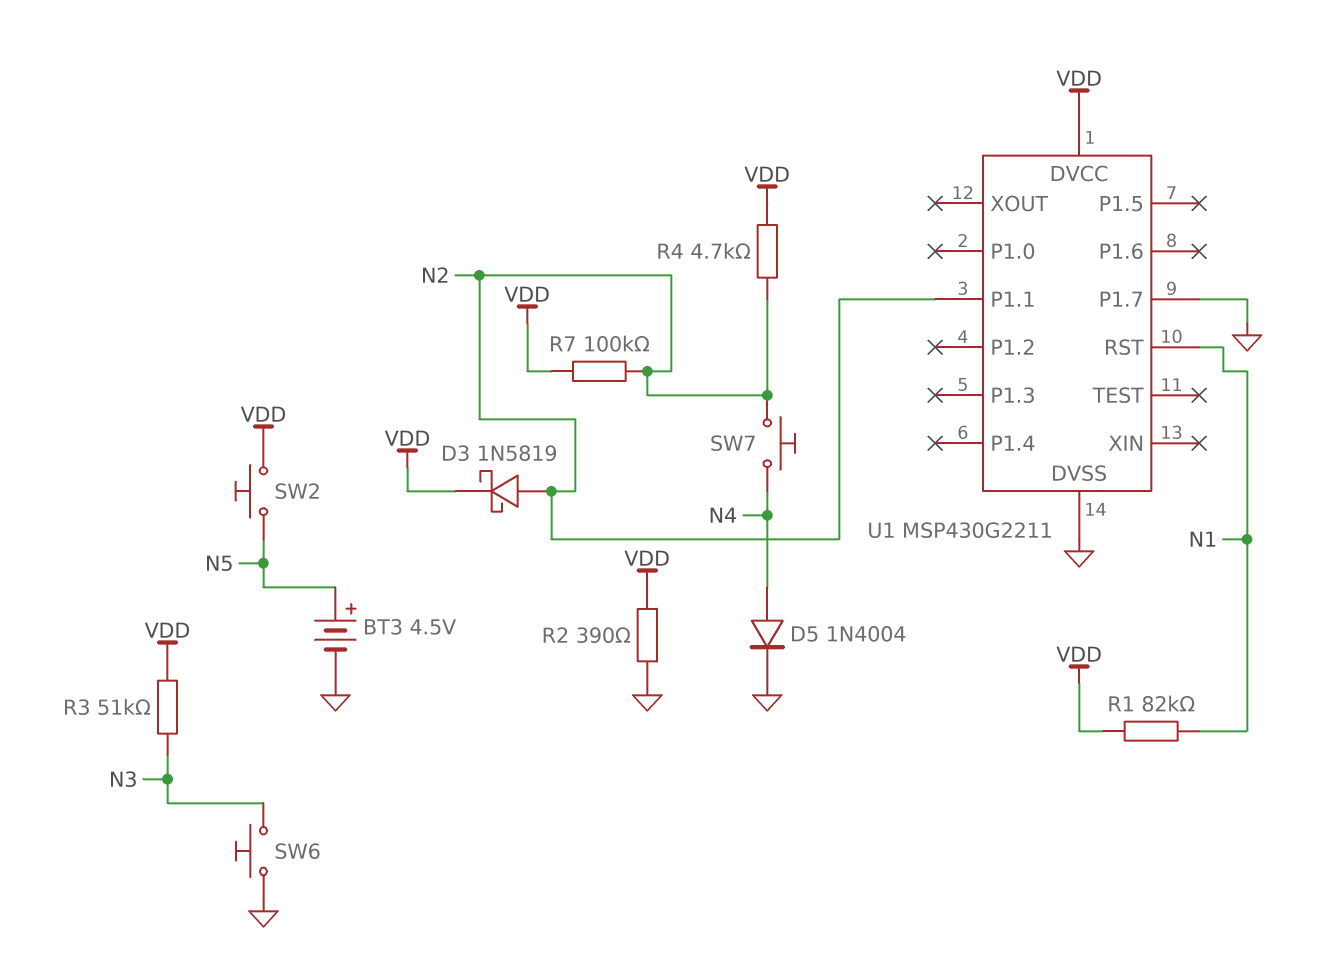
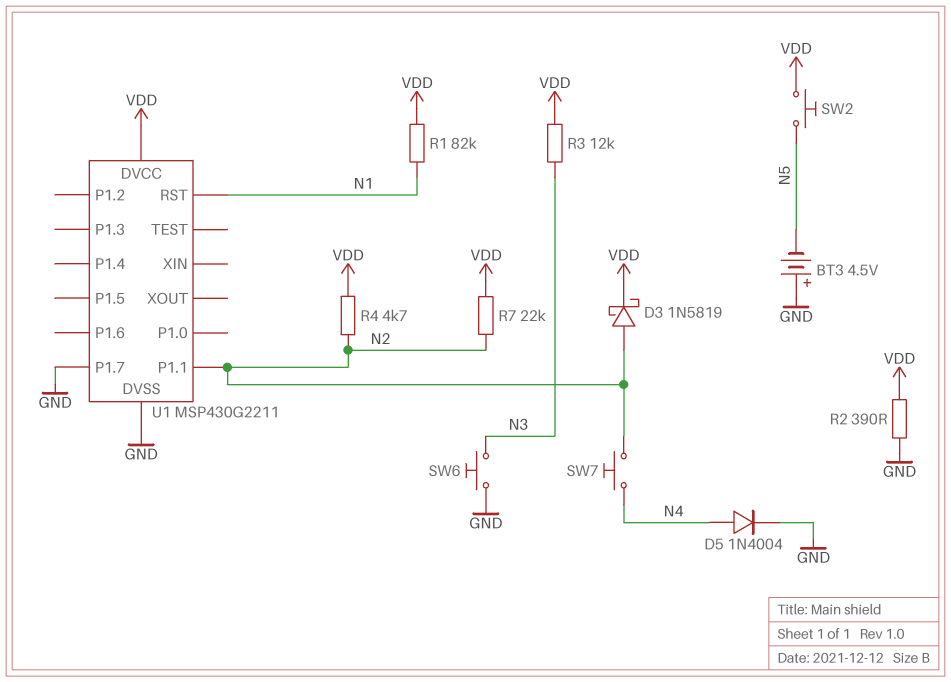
BT3: 4.5V (plus N5, minus GND) -> 4.5V (plus GND, minus N5)
R3: 51k (N3, VDD) -> 12k (N3, VDD)
R7: 100k (N2, VDD) -> 22k (N2, VDD)

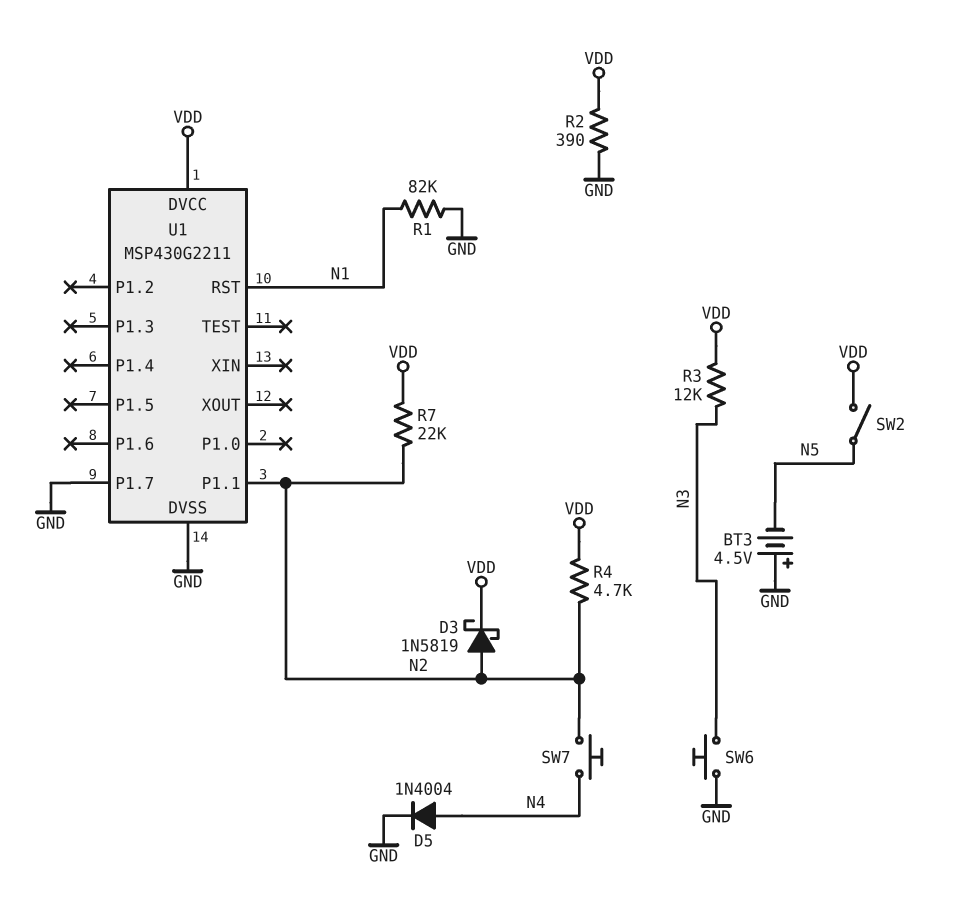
R1: 82k (N1, VDD) -> 82k (GND, N1)
SW2: button (N5, VDD) -> switch (N5, VDD)

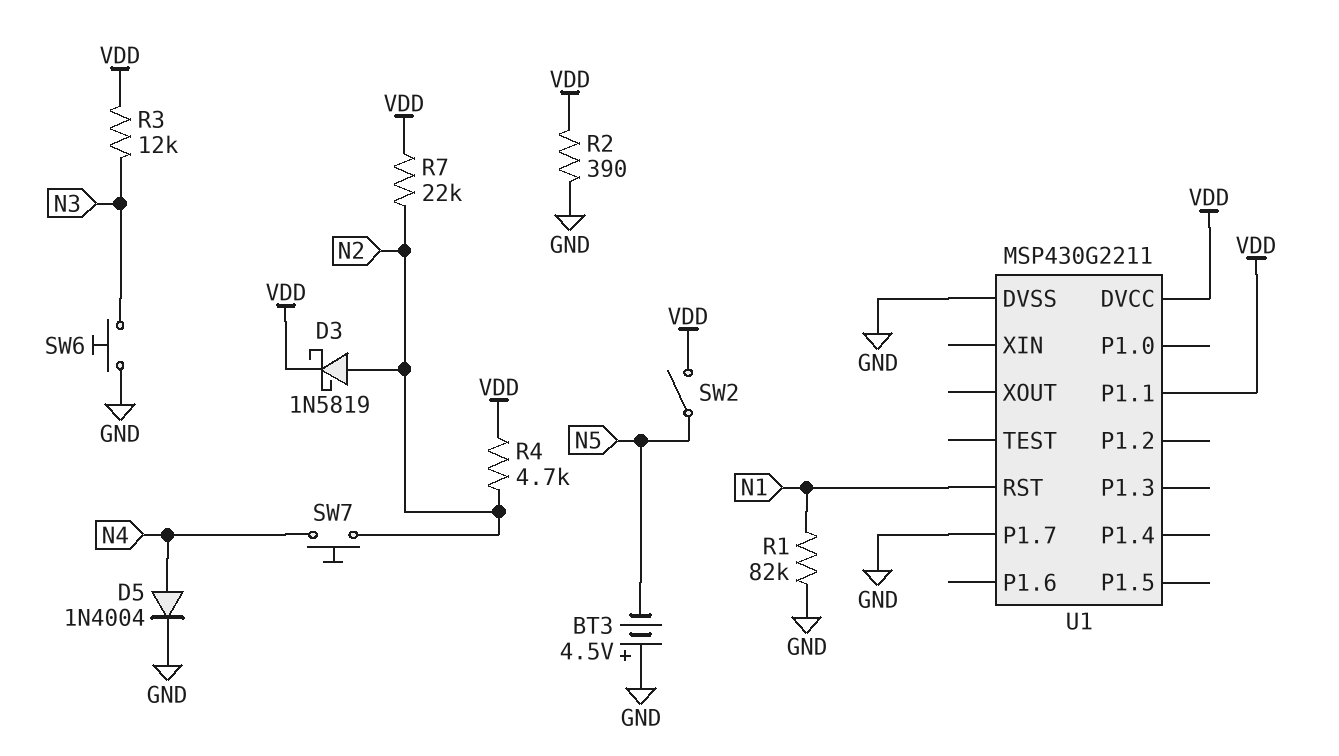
U1 pin P1.1: N2 -> VDD

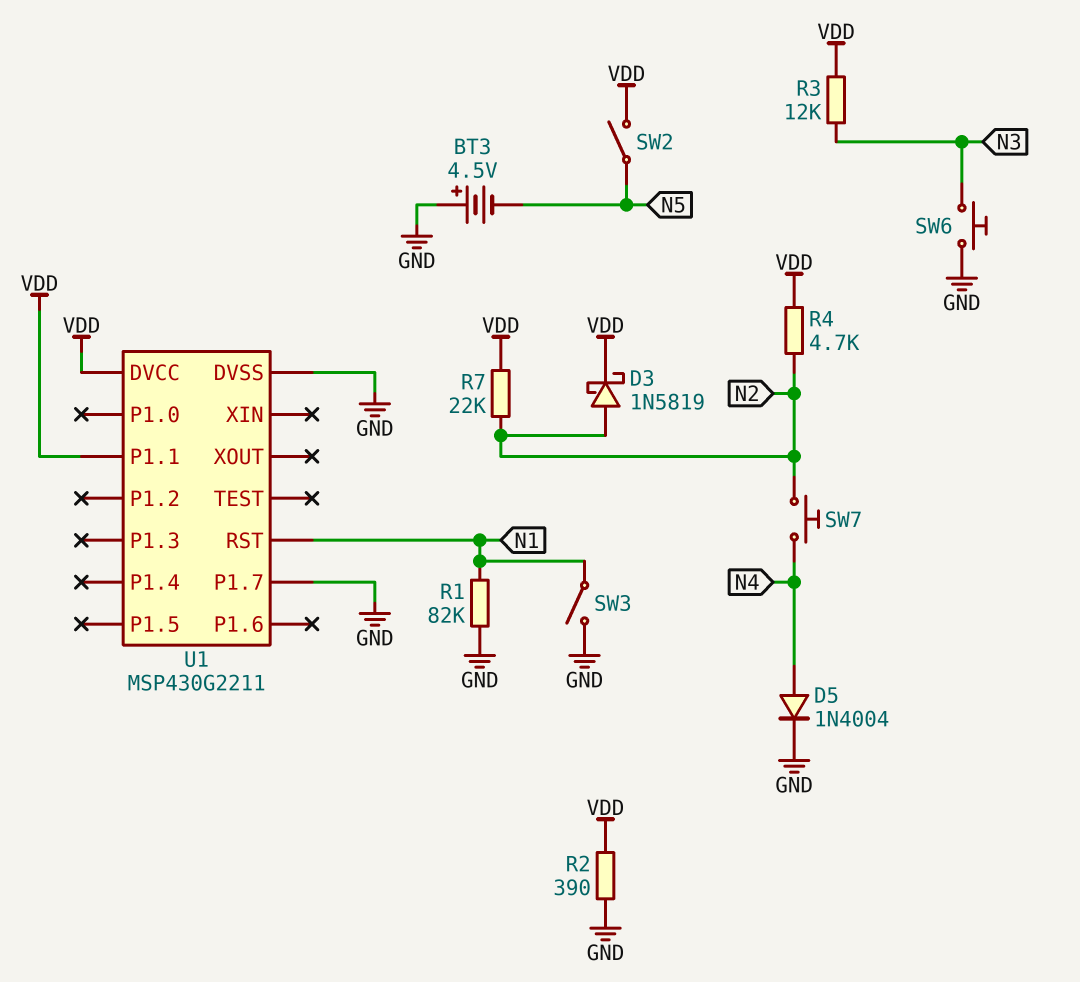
SW3: none -> switch (GND, N1)

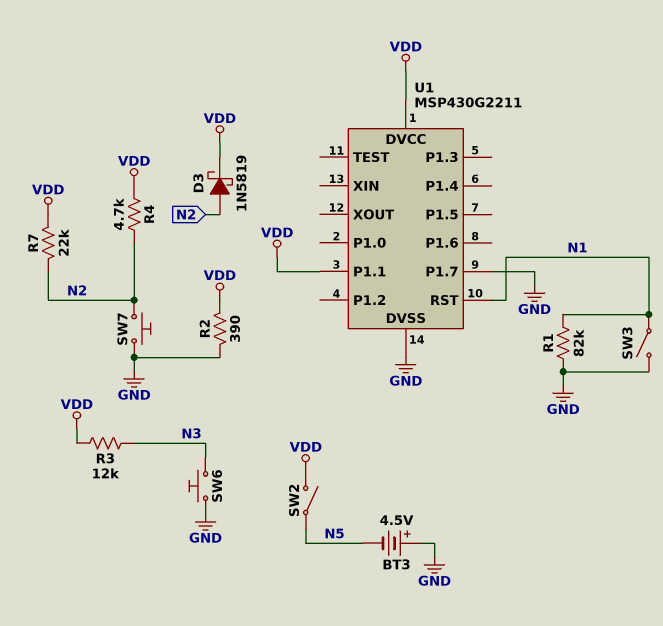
D5: diode 1N4004 (A N4, K GND) -> none
SW7: button (N2, N4) -> button (GND, N2)

